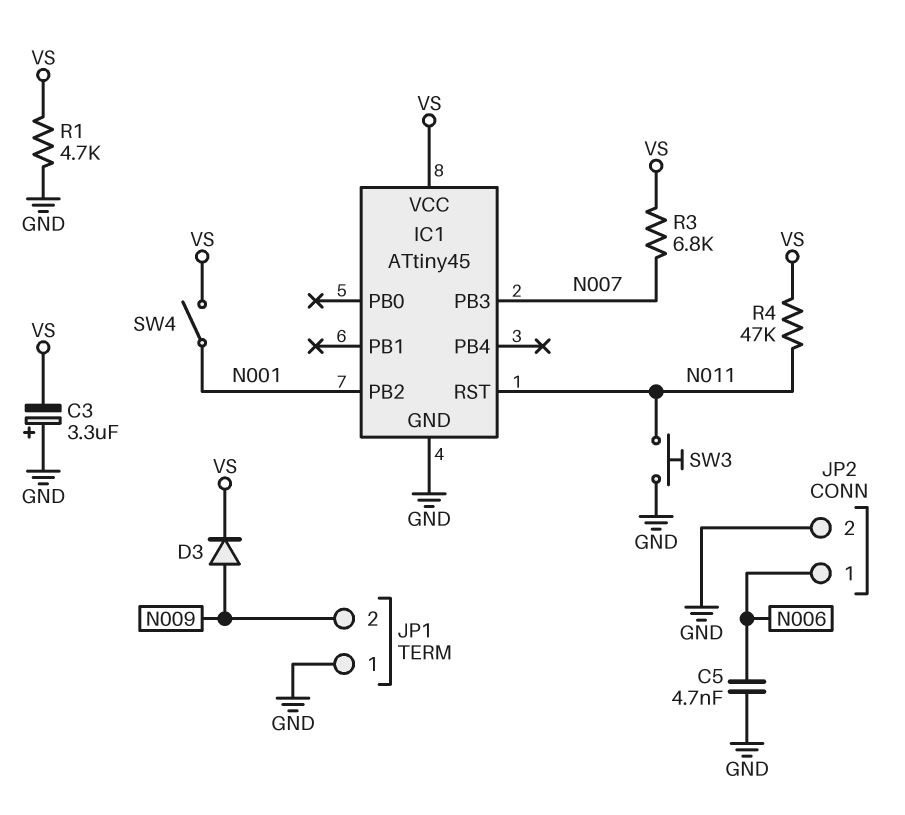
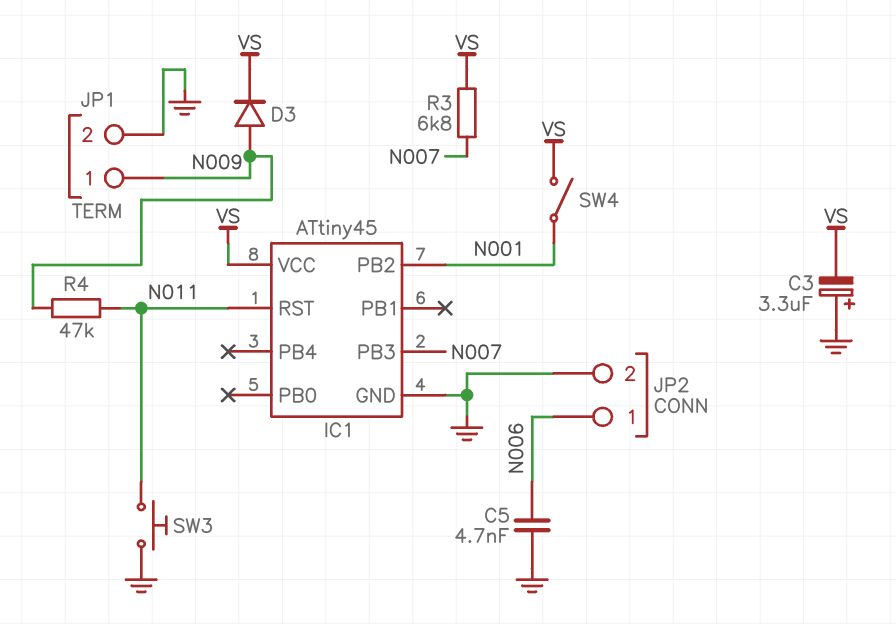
JP1 pin 1: GND -> N009
JP1 pin 2: N009 -> GND
R1: 4.7k (GND, VS) -> none
R4: 47k (N011, VS) -> 47k (N009, N011)

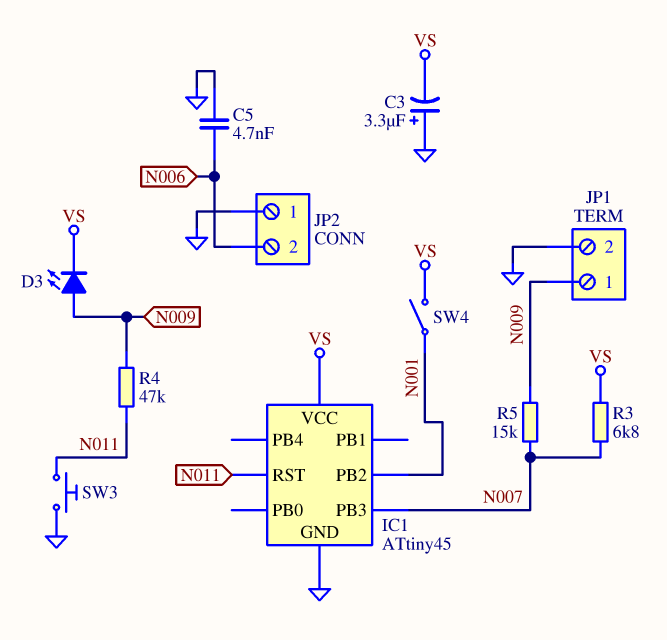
D3: diode (A N009, K VS) -> LED (A N009, K VS)
JP2 pin 1: N006 -> GND
JP2 pin 2: GND -> N006
R5: none -> 15k (N007, N009)

